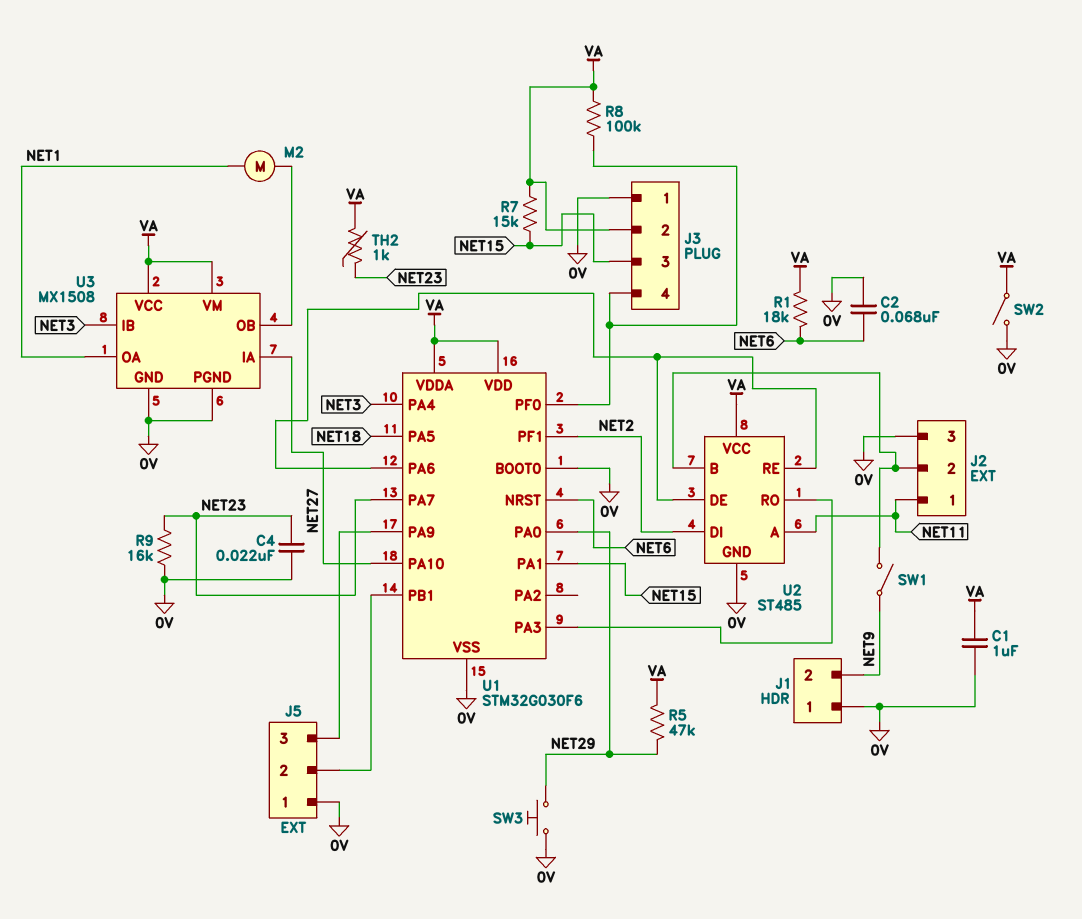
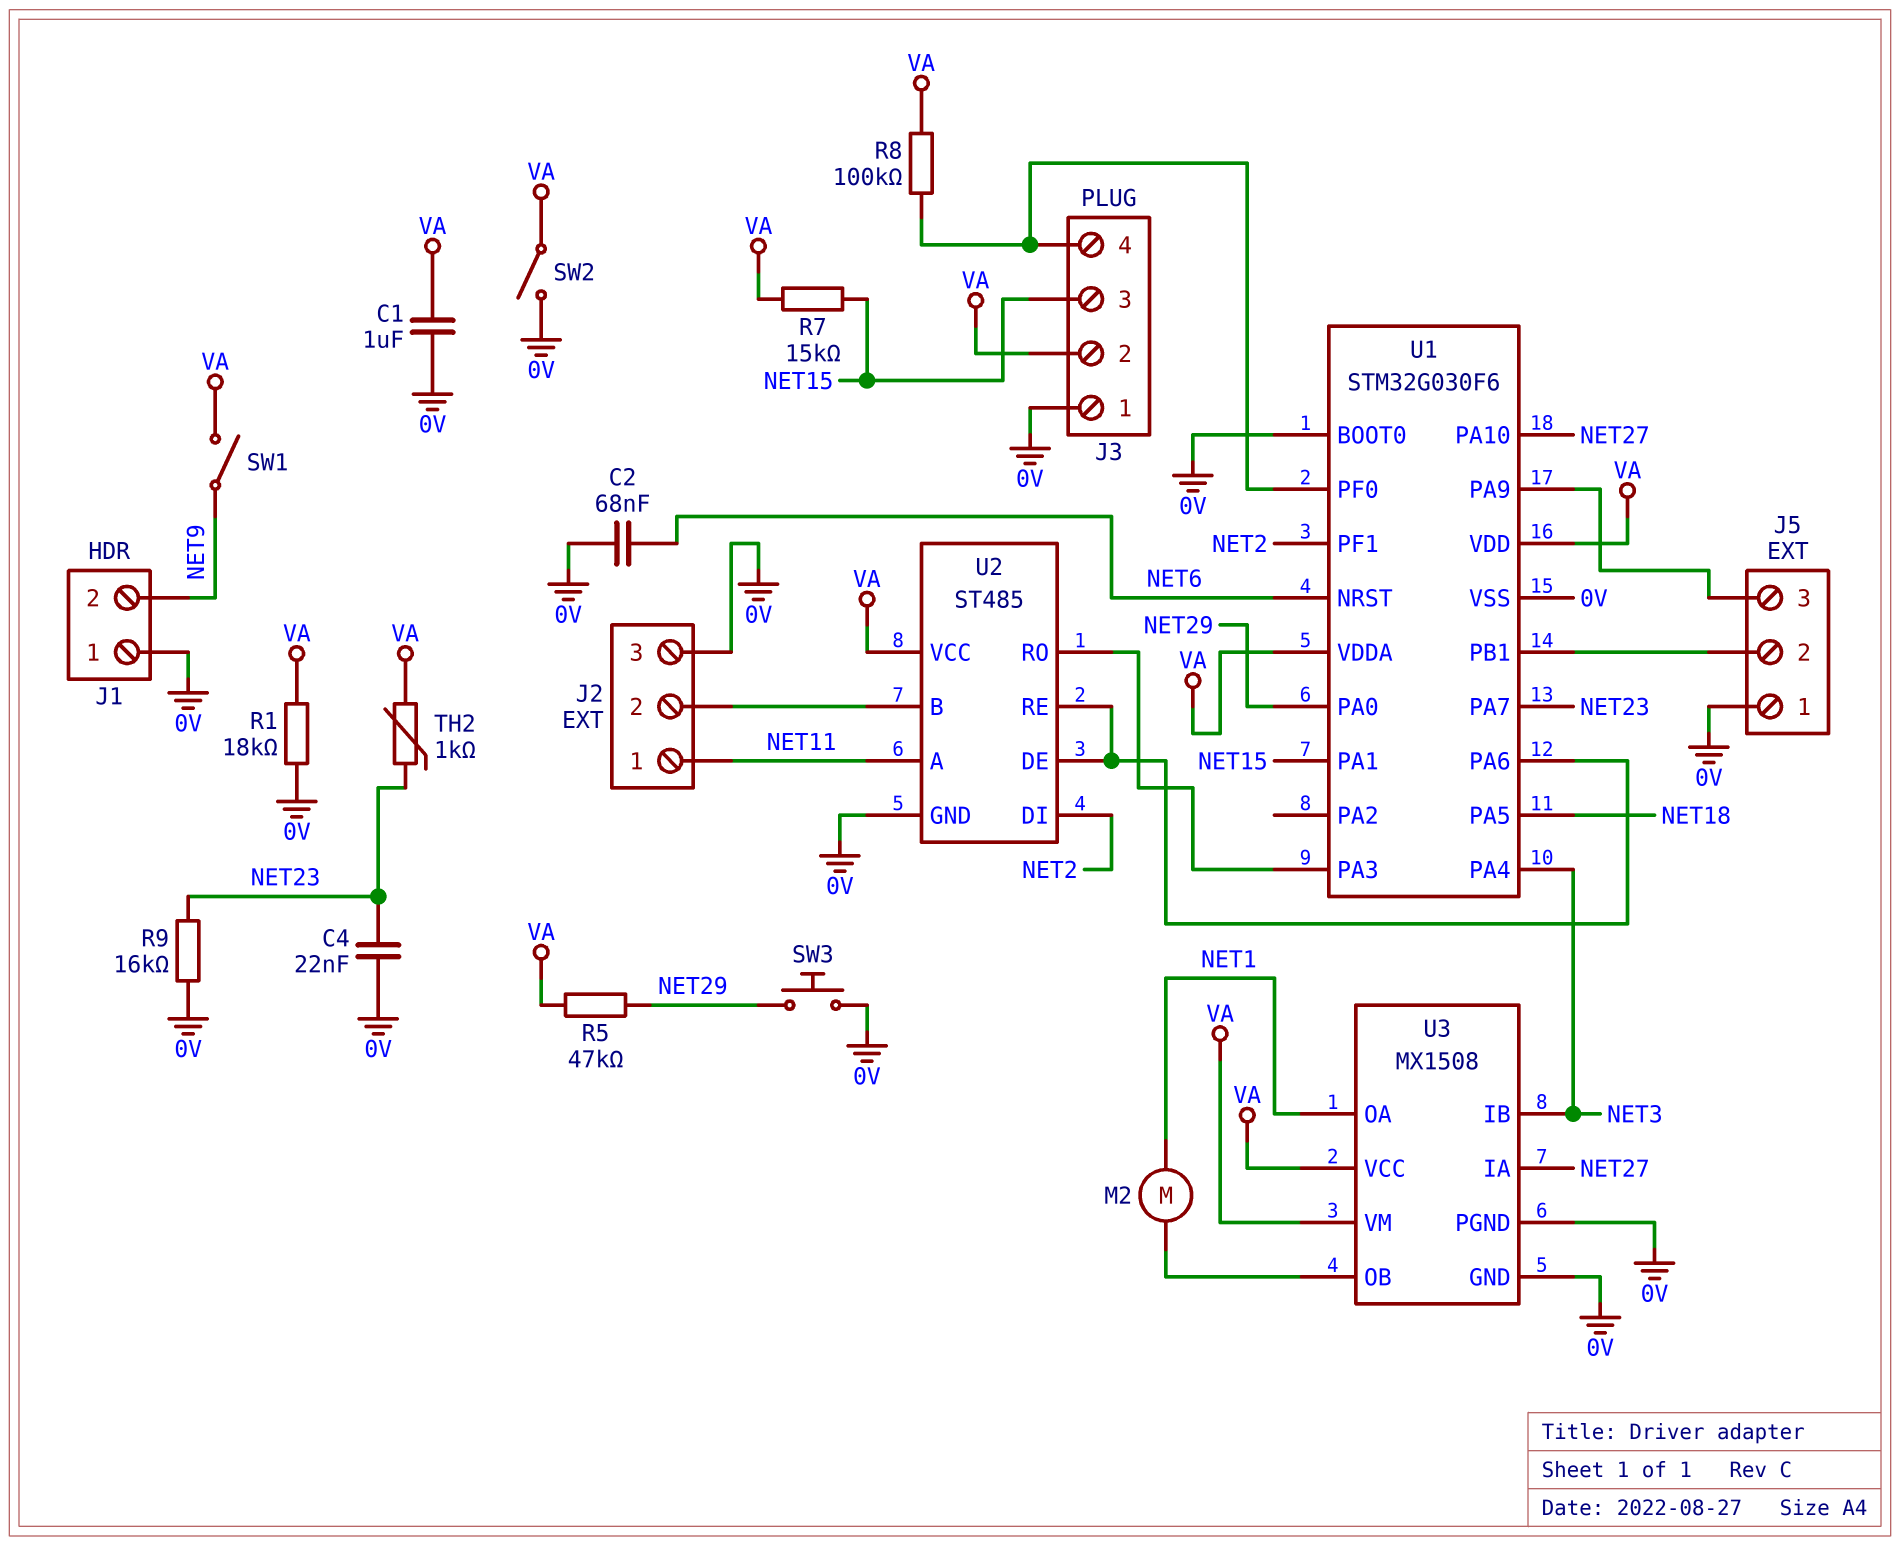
R1: 18k (NET6, VA) -> 18k (0V, VA)
SW1: switch (J2/2, NET9) -> switch (NET9, VA)

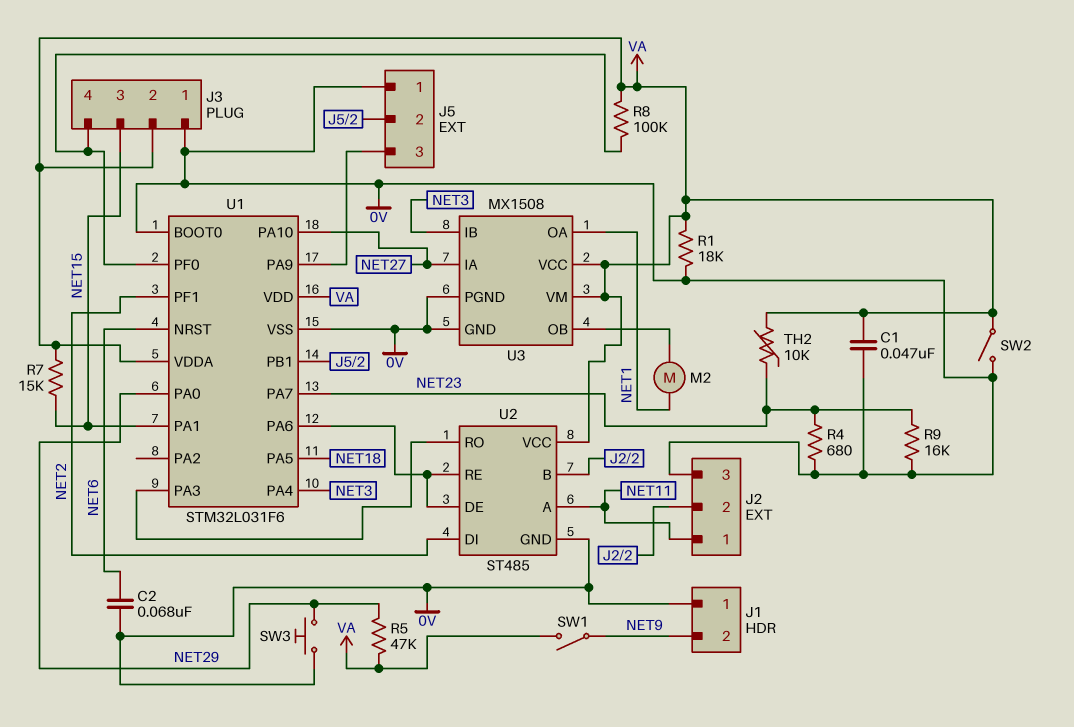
C1: 1uF (0V, VA) -> 47nF (0V, VA)
C4: 22nF (0V, NET23) -> none
R4: none -> 680 (0V, NET23)
TH2: 1k (NET23, VA) -> 10k (NET23, VA)
U1: STM32G030F6 -> STM32L031F6

